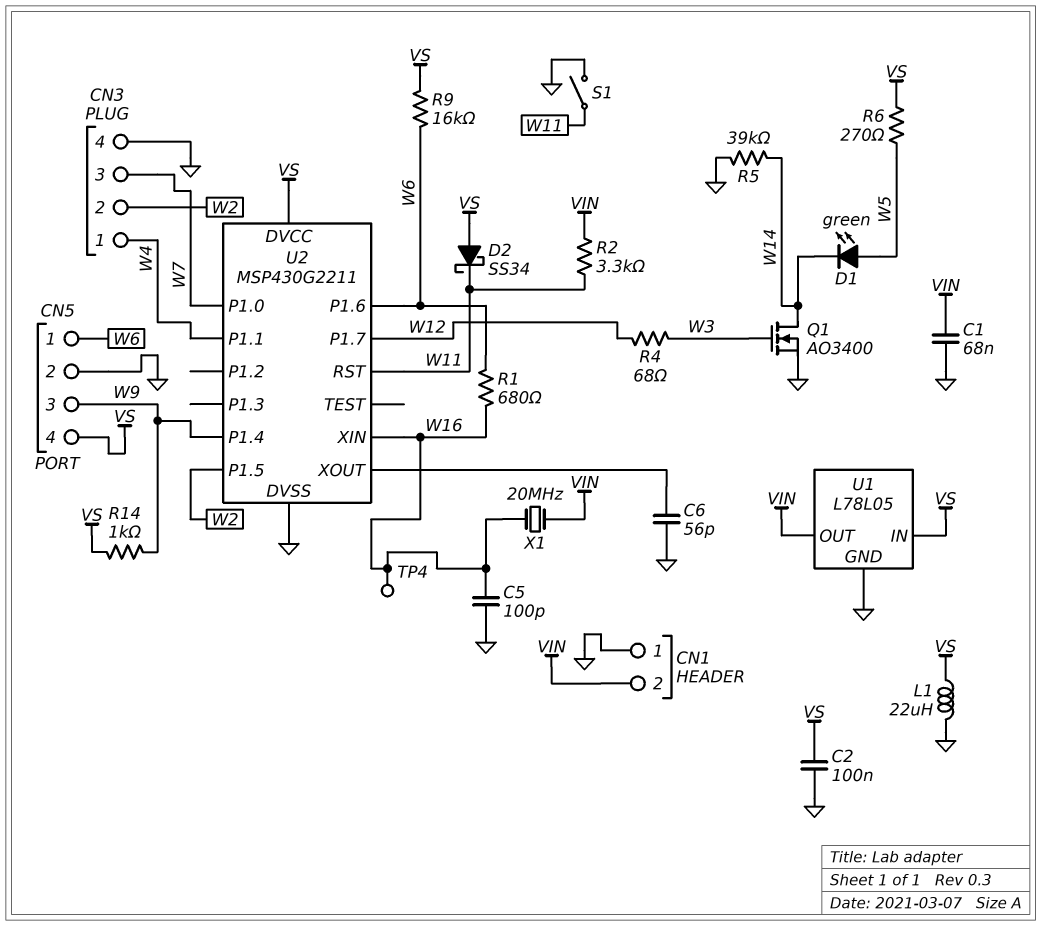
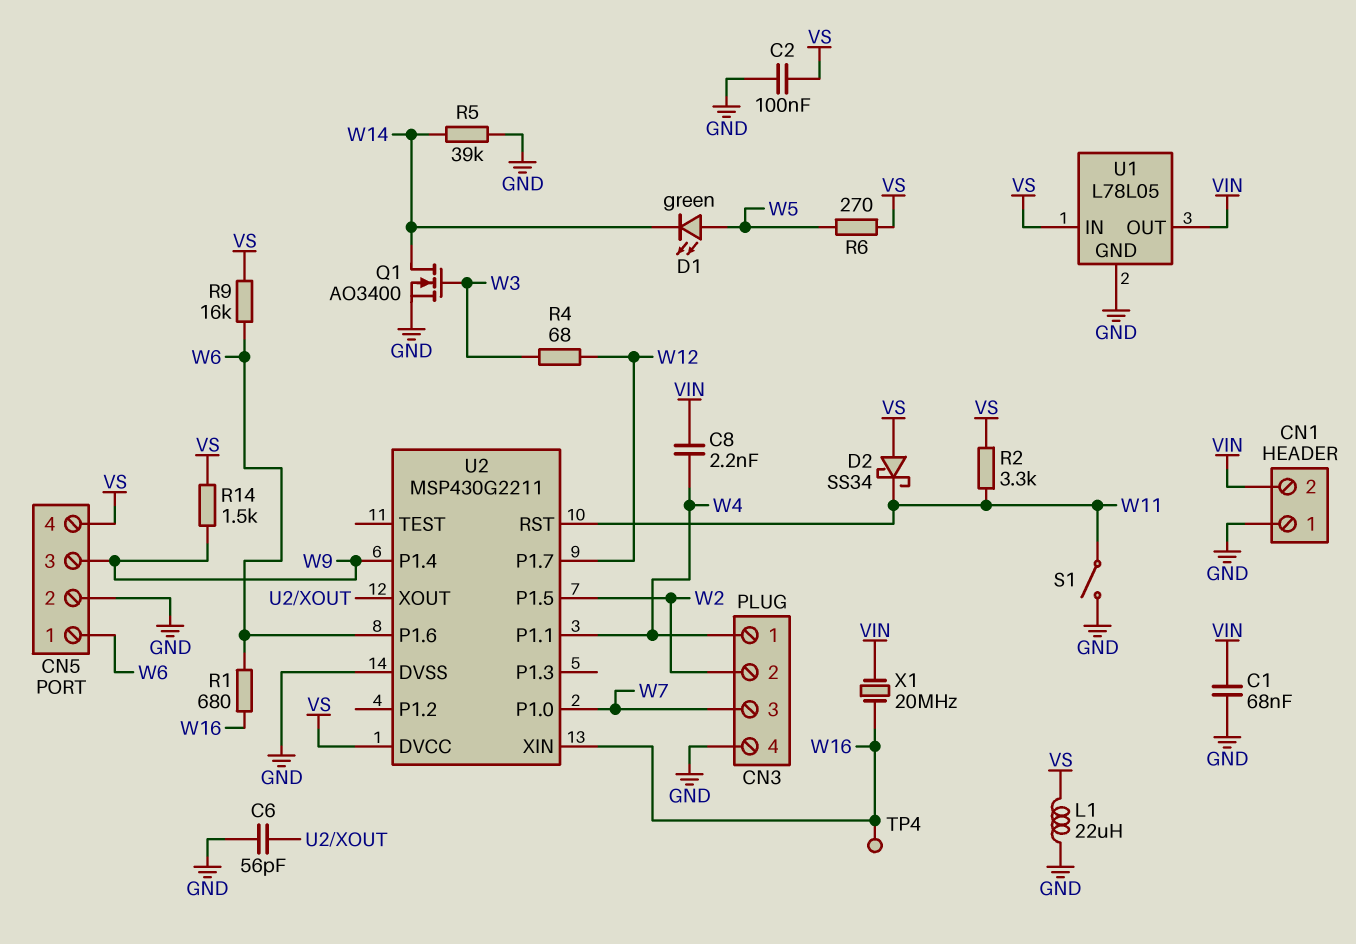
C5: 100pF (GND, W16) -> none
C8: none -> 2.2nF (VIN, W4)
R2: 3.3k (VIN, W11) -> 3.3k (VS, W11)
R14: 1k (VS, W9) -> 1.5k (VS, W9)

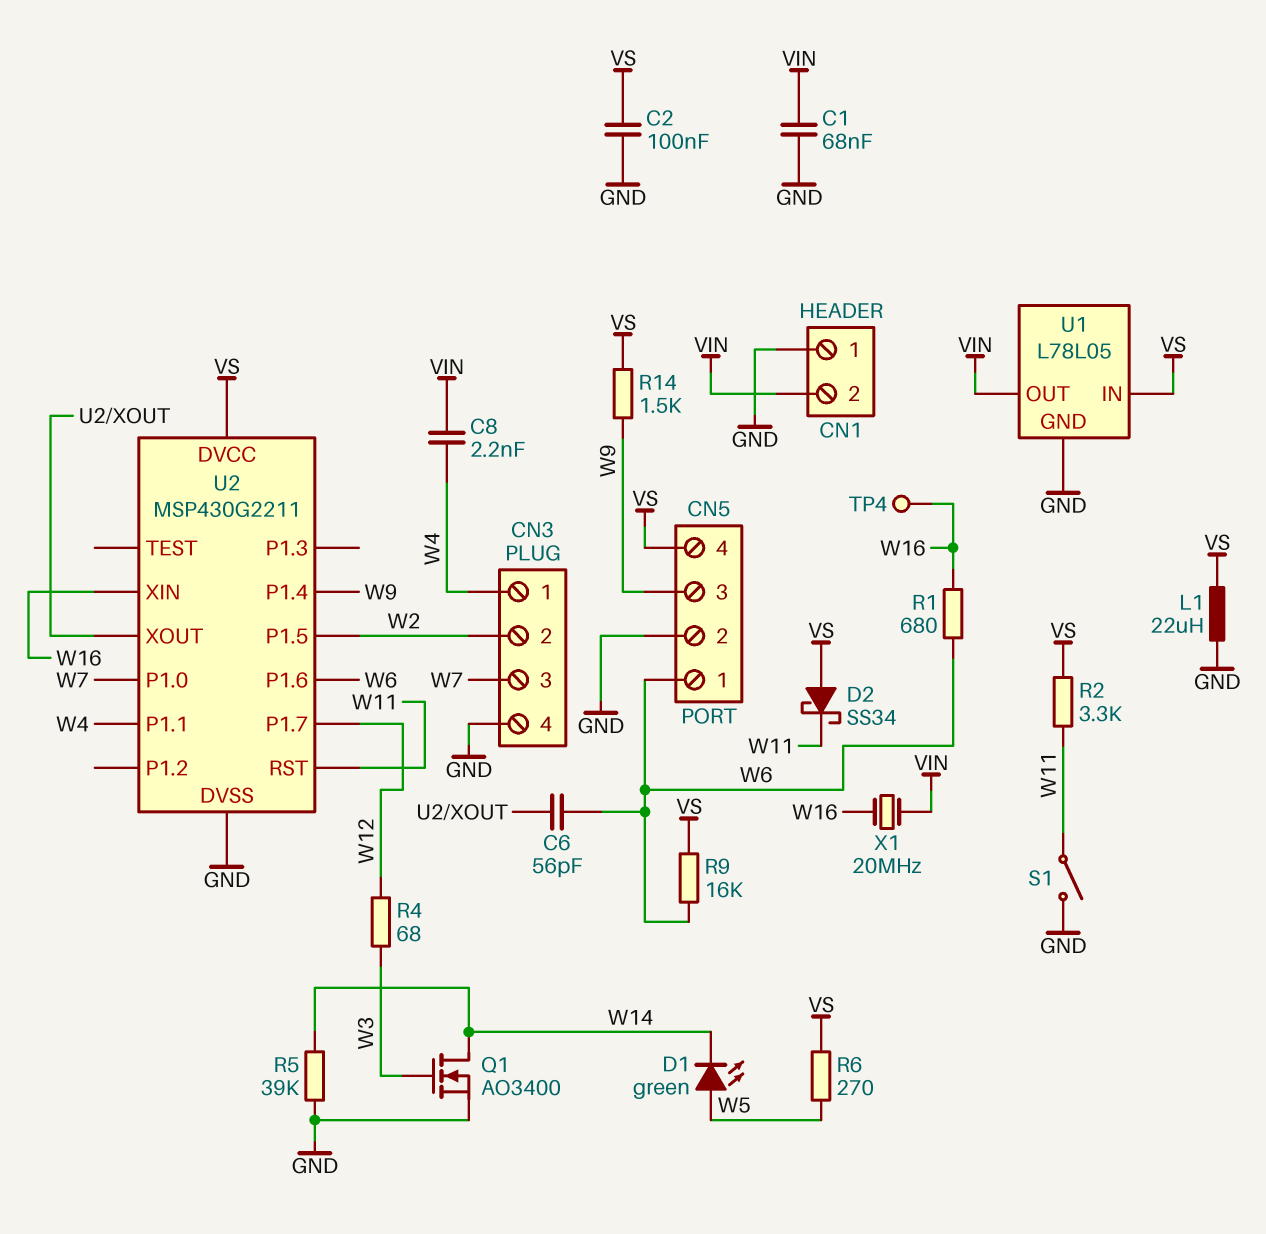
C6: 56pF (GND, U2/XOUT) -> 56pF (U2/XOUT, W6)

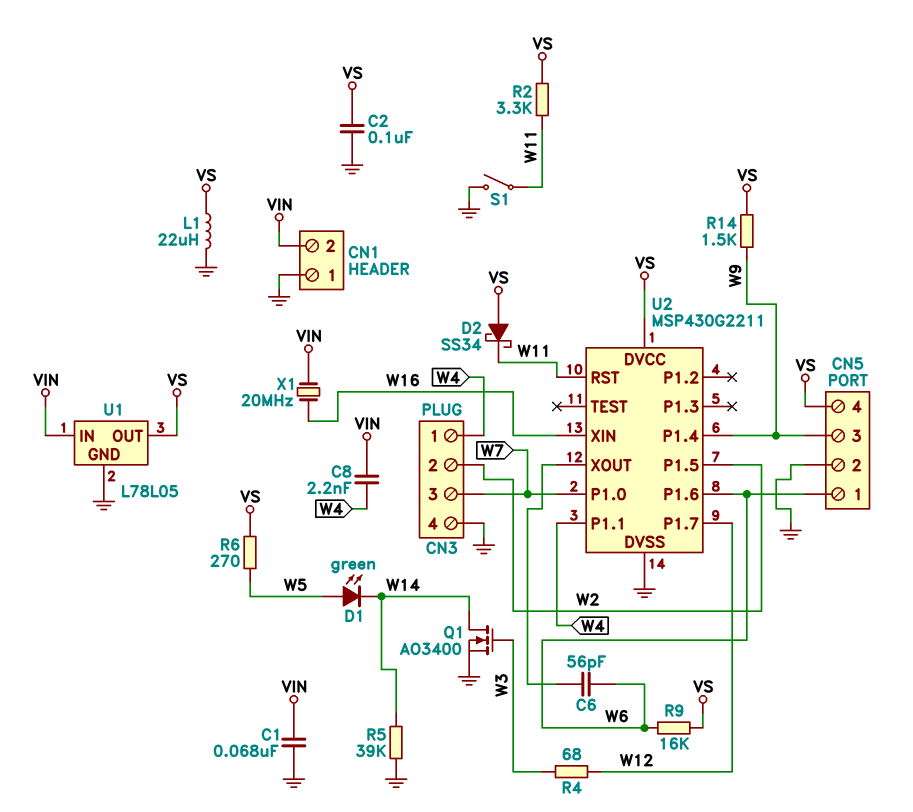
R1: 680 (W6, W16) -> none
TP4: test point (W16) -> none
U1 pin IN: VS -> VIN
U1 pin OUT: VIN -> VS

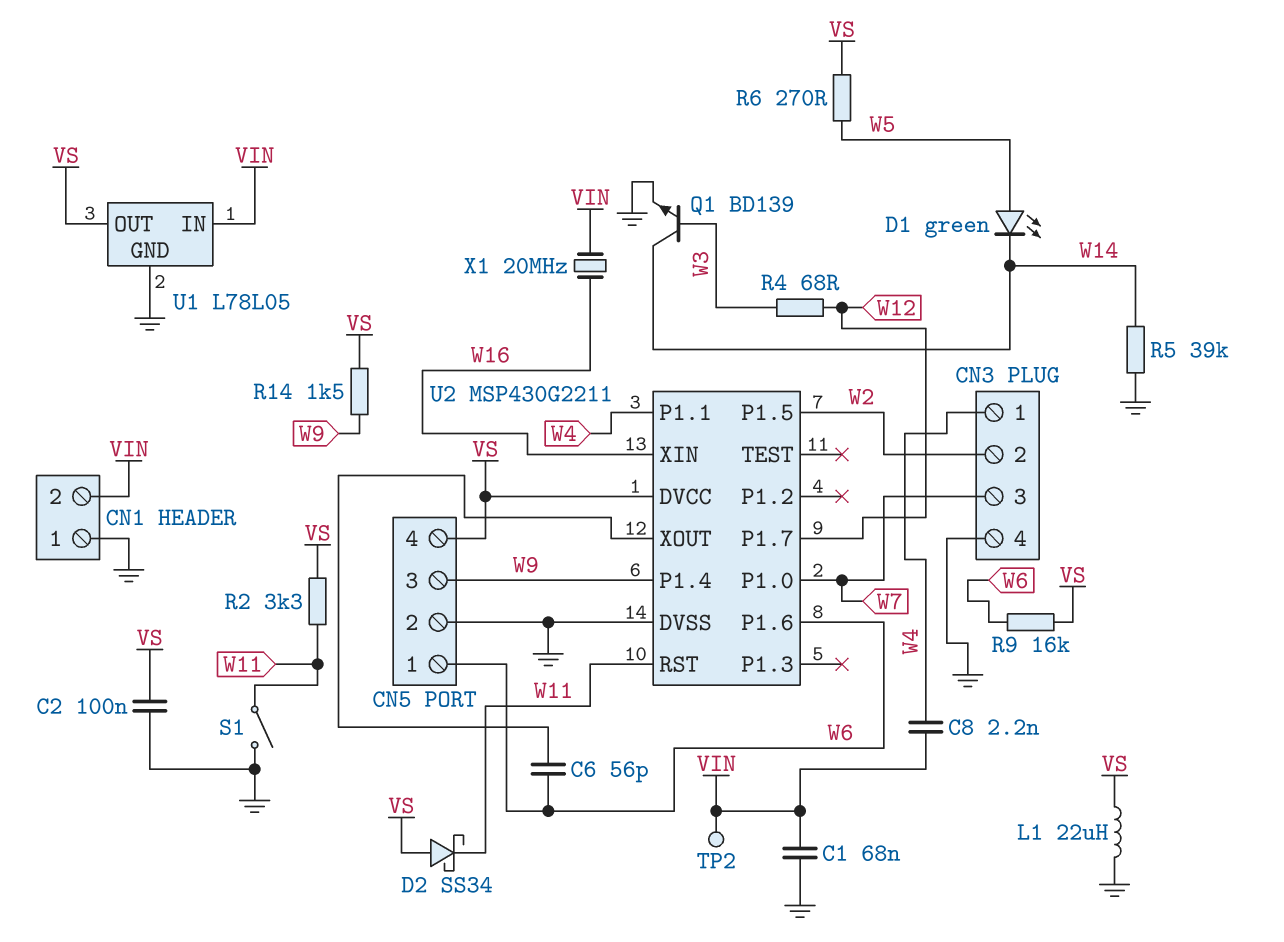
Q1: NMOS AO3400 (G W3, D W14, S GND) -> NPN BD139 (B W3, C W14, E GND)
TP2: none -> test point (VIN)

